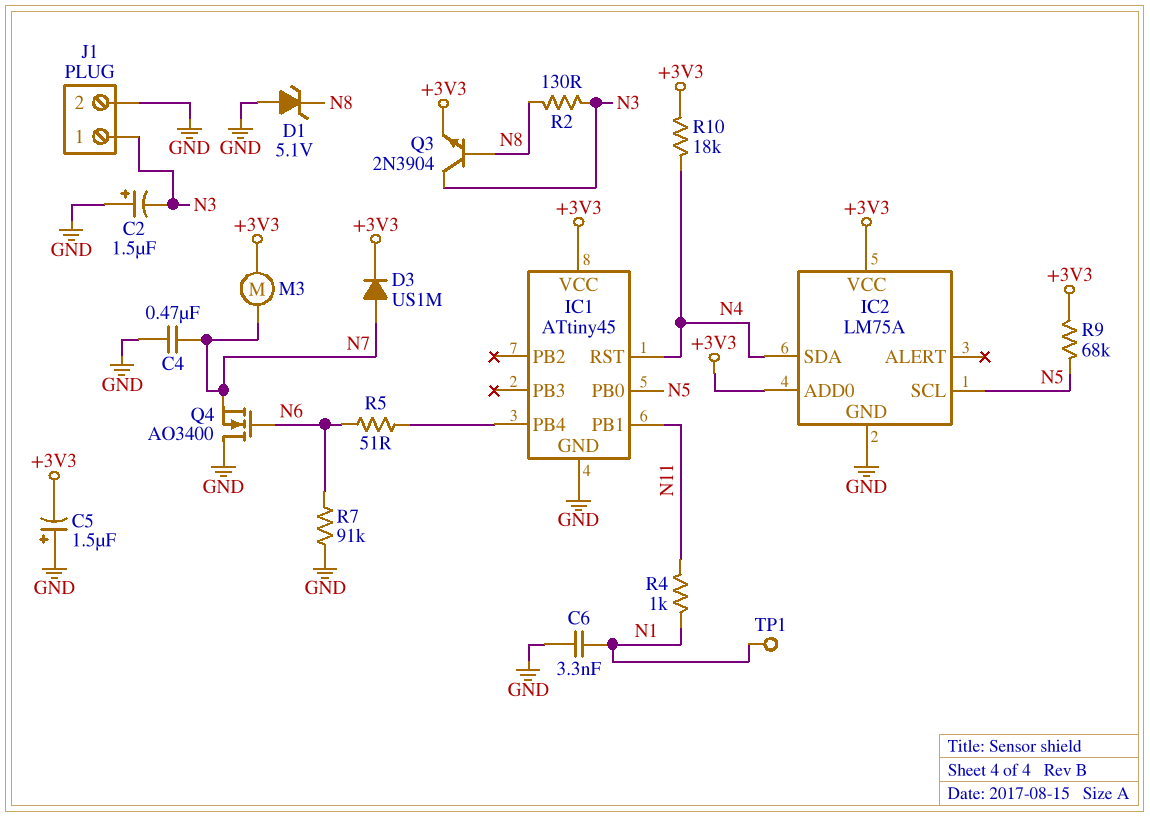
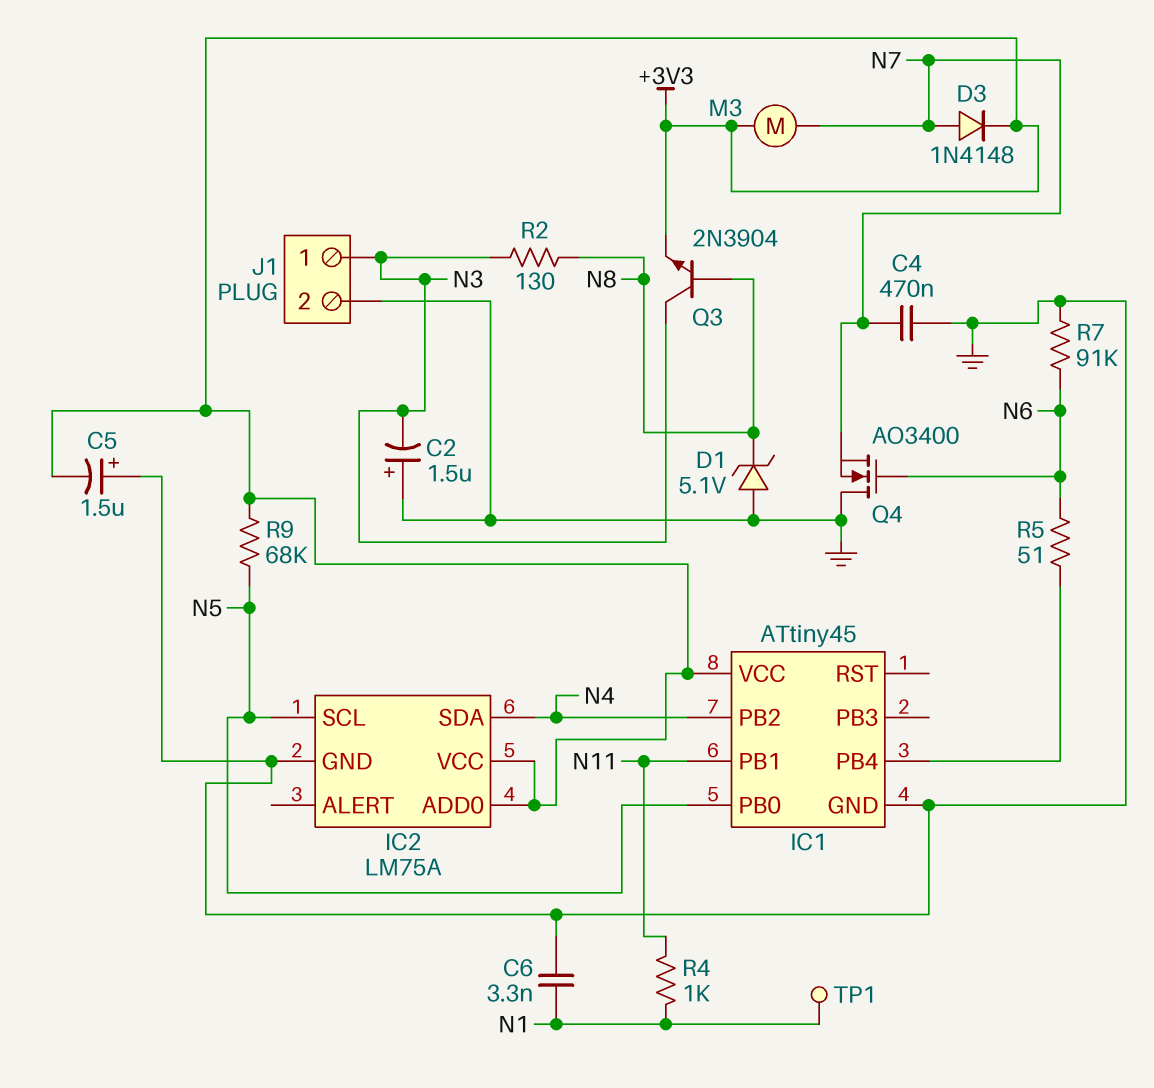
D3: diode US1M (A N7, K +3V3) -> diode 1N4148 (A N7, K +3V3)
IC1 pin PB2: none -> N4
IC1 pin RST: N4 -> none
R10: 18k (+3V3, N4) -> none

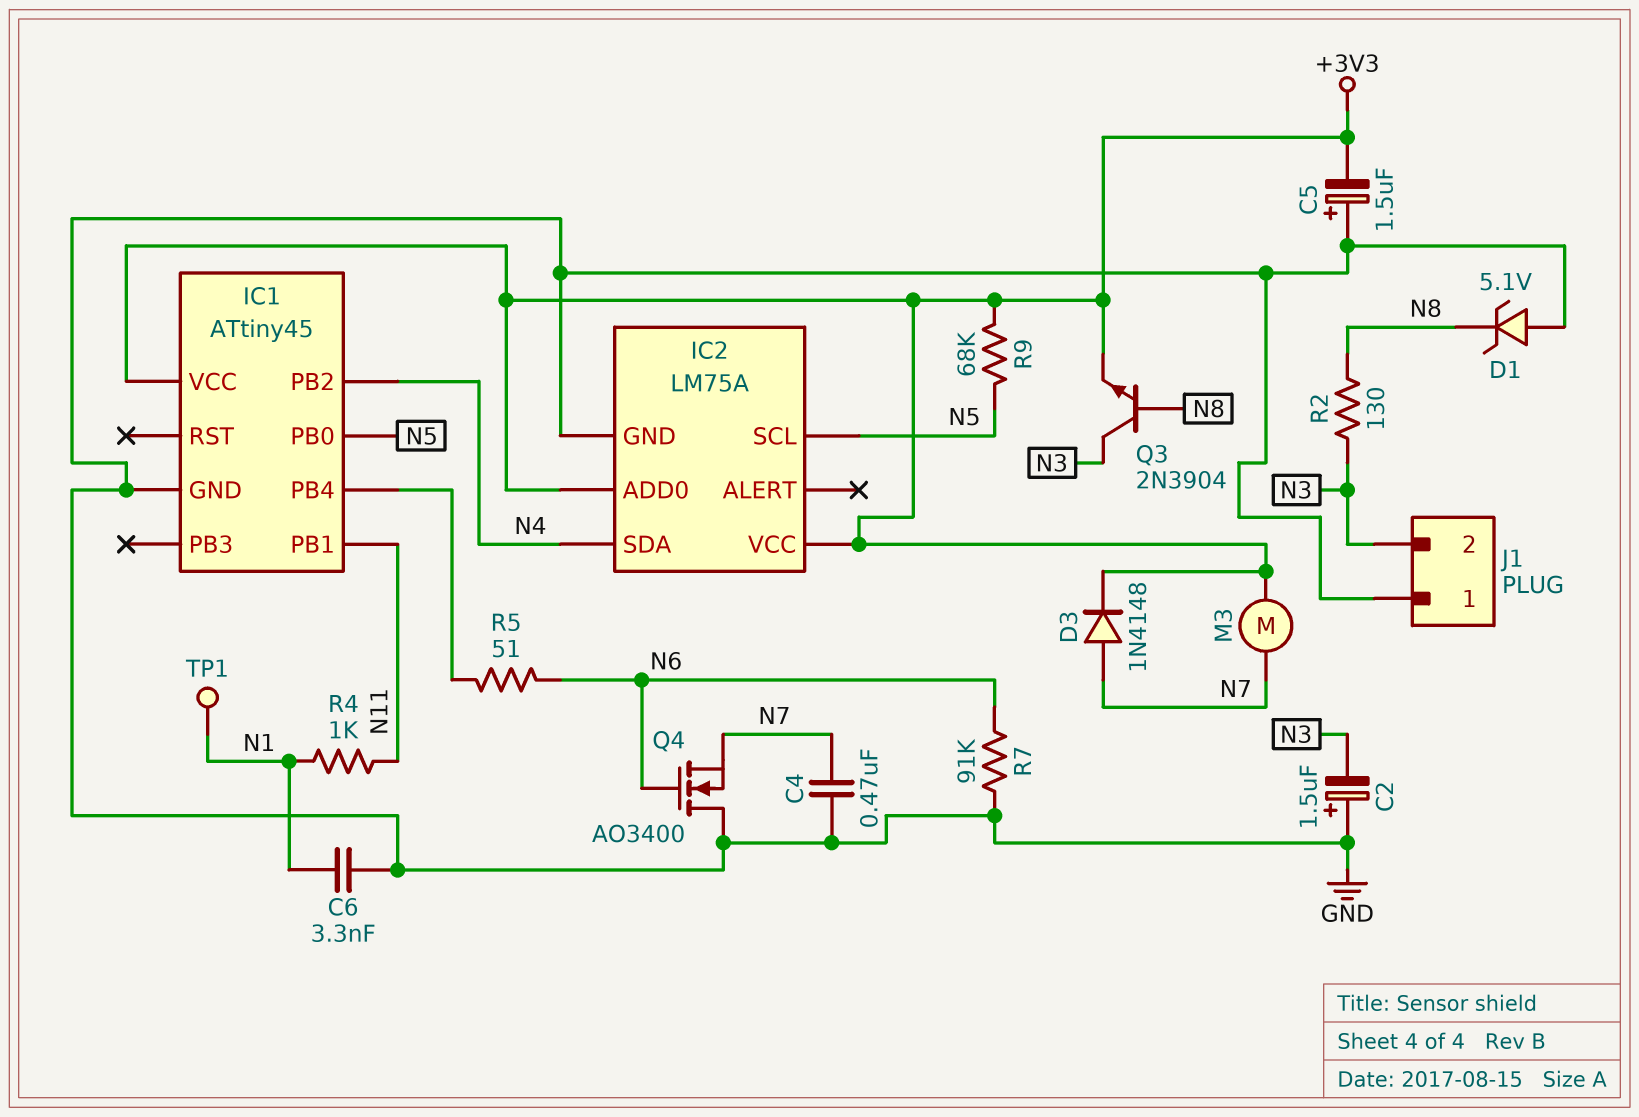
J1 pin 1: N3 -> GND
J1 pin 2: GND -> N3

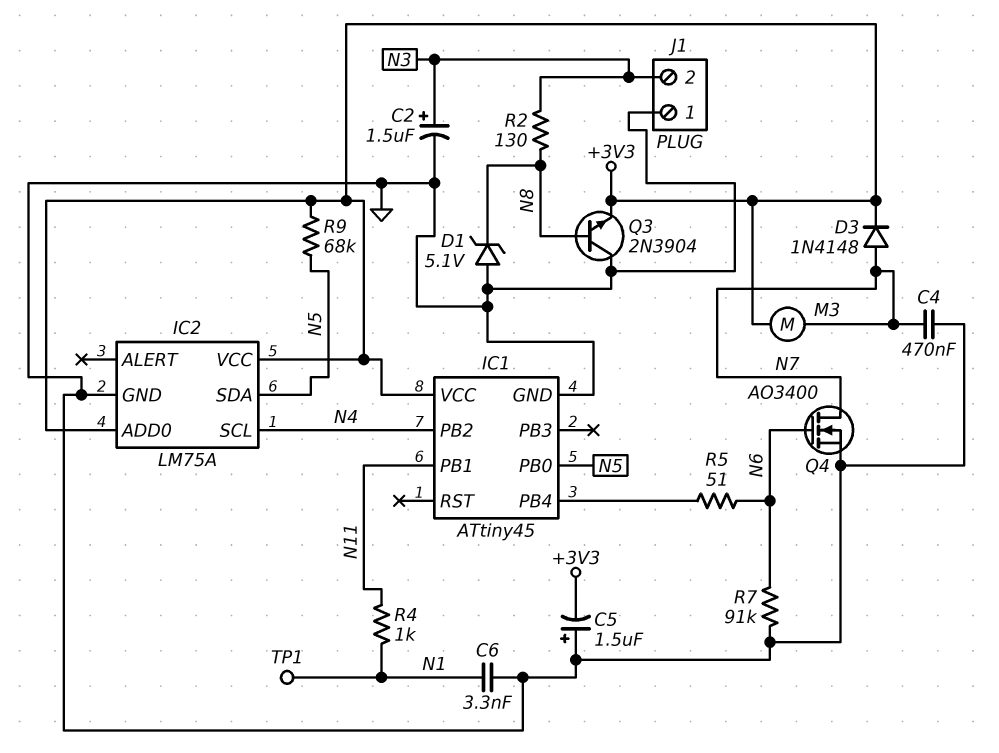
C2: 1.5uF (plus GND, minus N3) -> 1.5uF (plus N3, minus GND)
IC2 pin SCL: N5 -> N4
IC2 pin SDA: N4 -> N5
Q3: NPN 2N3904 (B N8, C N3, E +3V3) -> NPN 2N3904 (B N8, C GND, E +3V3)
Q4: NMOS AO3400 (G N6, D GND, S N7) -> NMOS AO3400 (G N6, D N7, S GND)

